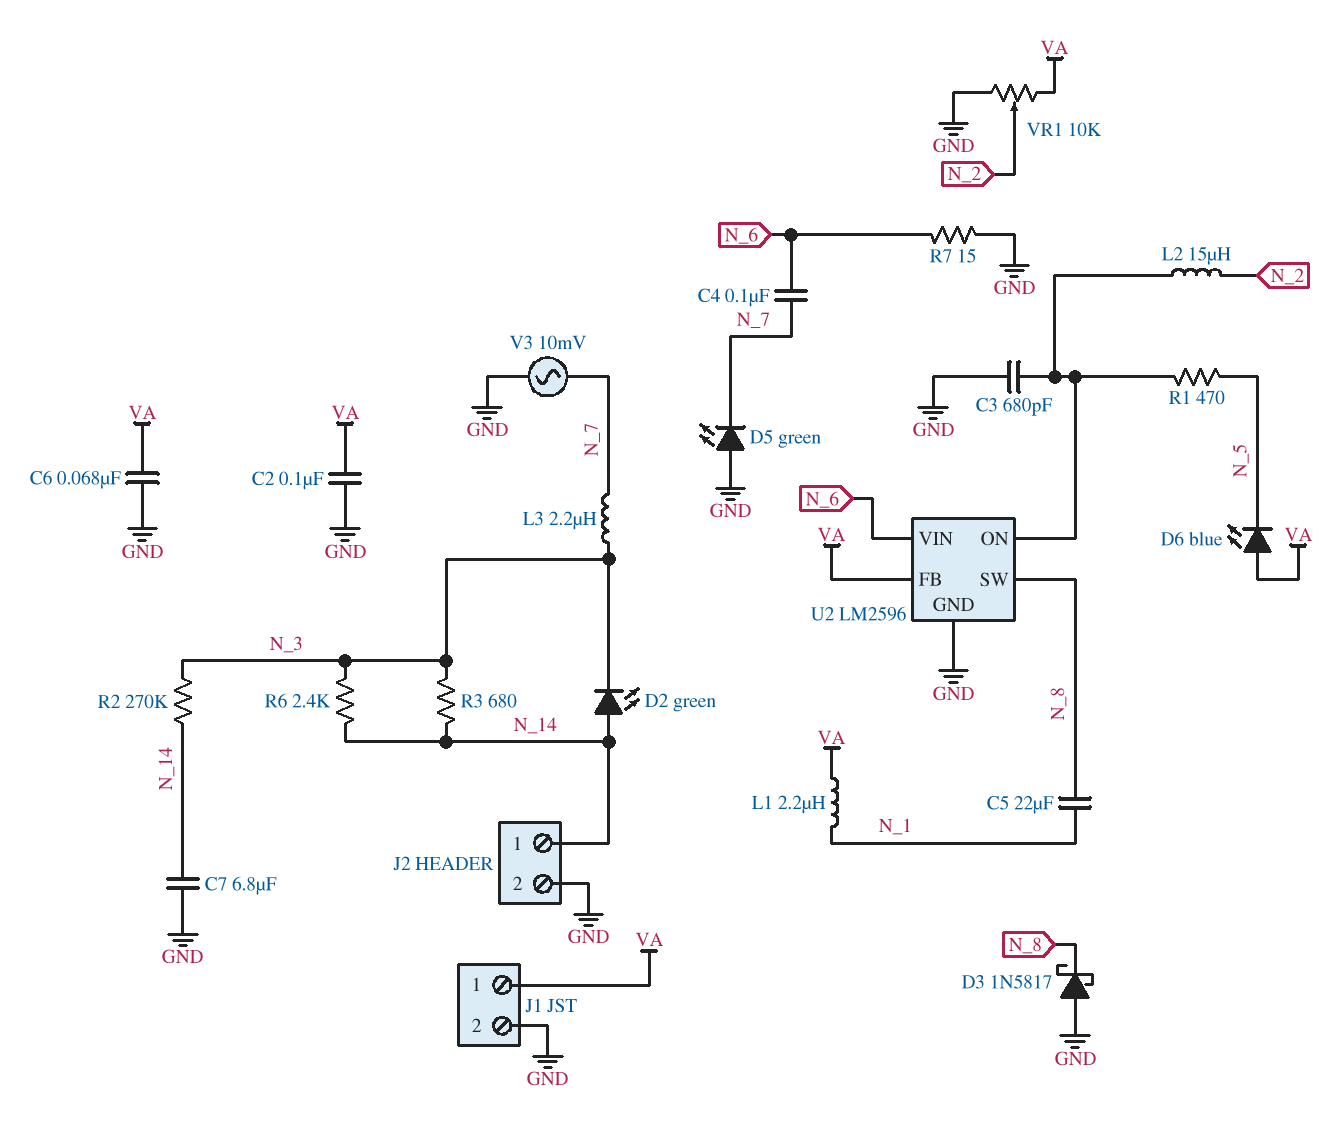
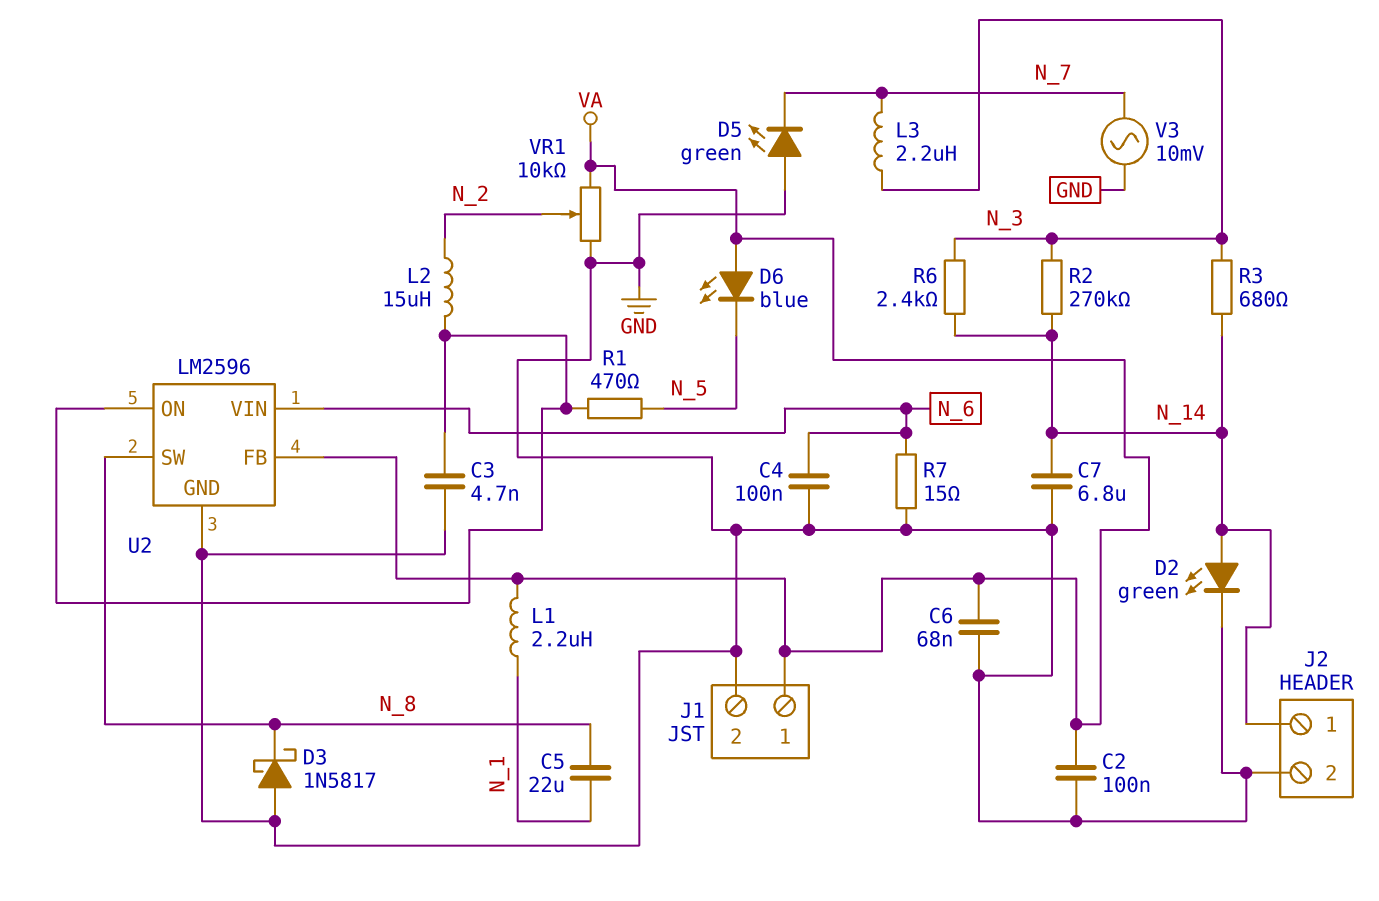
C3: 680pF (GND, U2/ON) -> 4.7nF (GND, U2/ON)
C4: 100nF (N_6, N_7) -> 100nF (GND, N_6)
D2: LED green (A N_14, K N_3) -> LED green (A N_14, K GND)

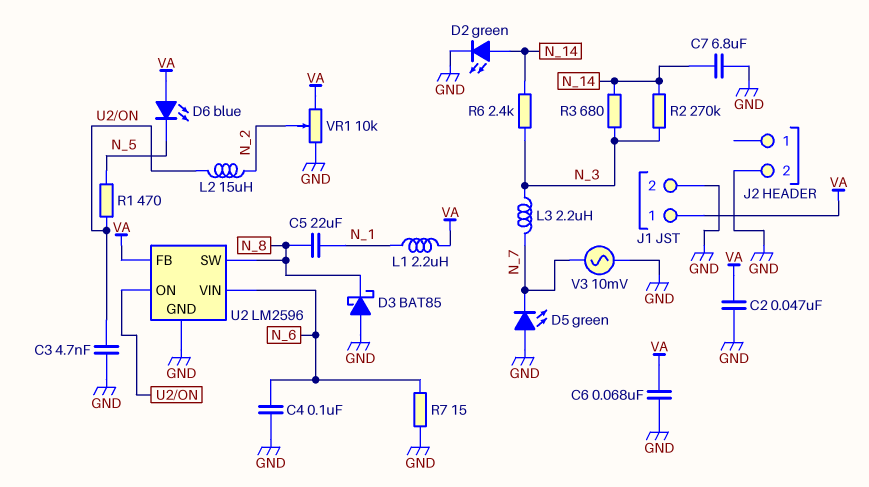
C2: 100nF (GND, VA) -> 47nF (GND, VA)
D3: schottky 1N5817 (A GND, K N_8) -> schottky BAT85 (A GND, K N_8)
J2 pin 1: N_14 -> none

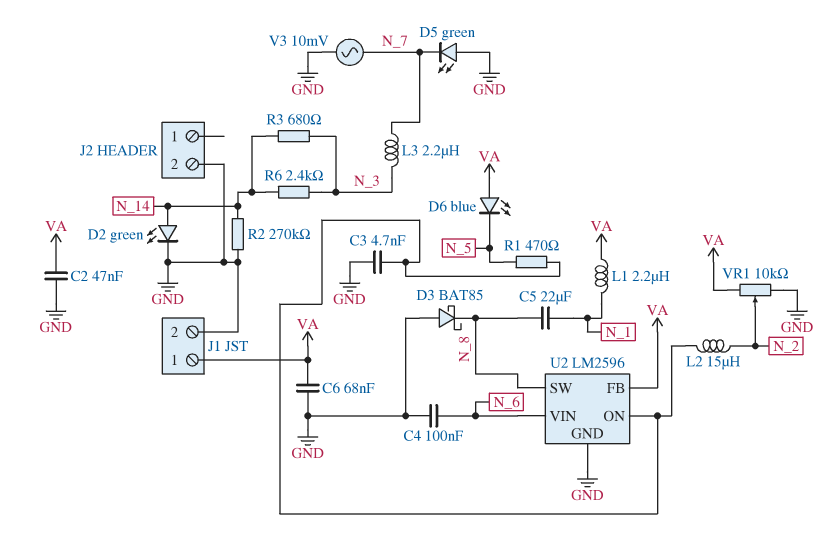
C7: 6.8uF (GND, N_14) -> none
R2: 270k (N_3, N_14) -> 270k (GND, N_14)
R7: 15 (GND, N_6) -> none

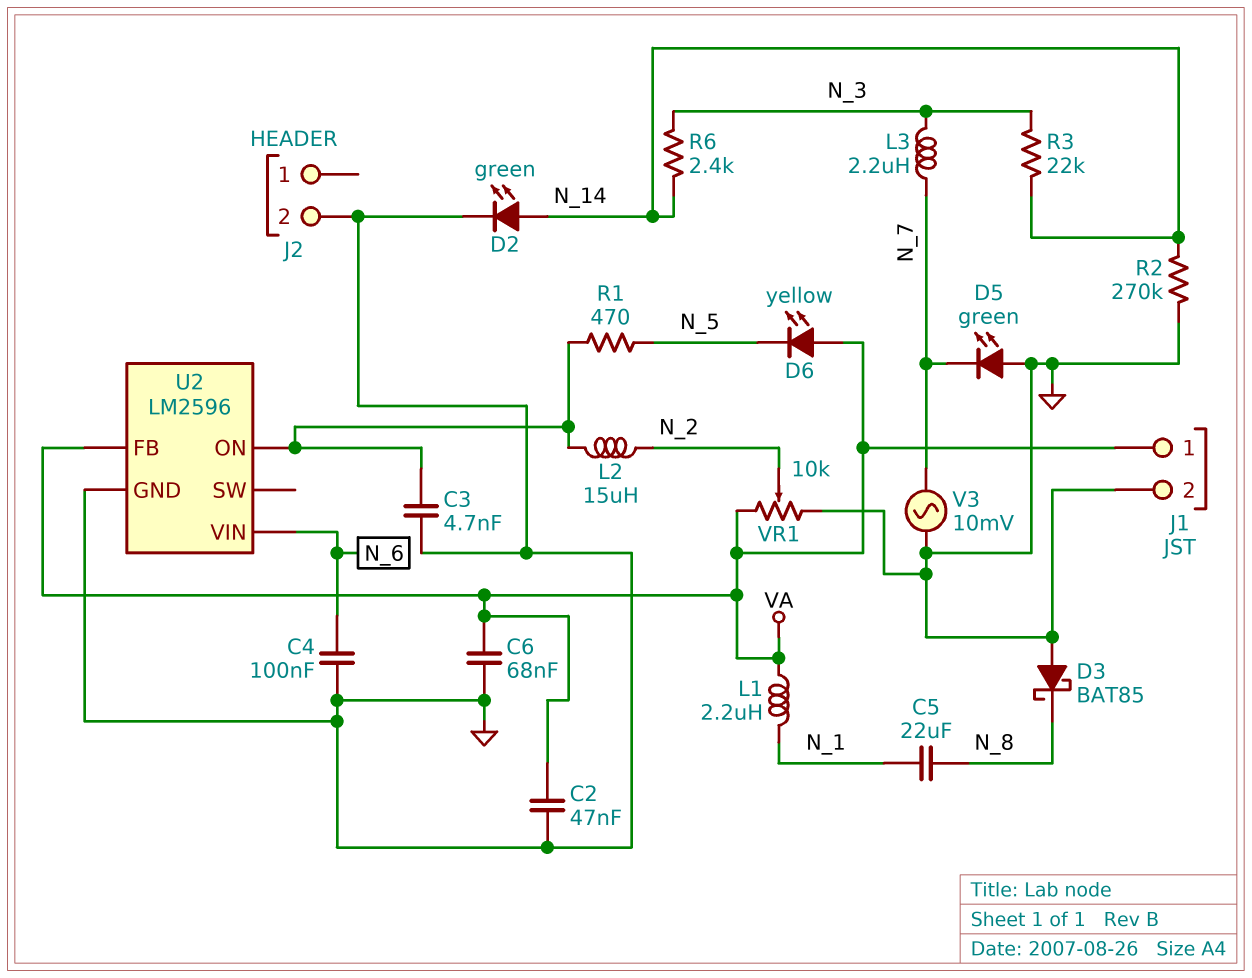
D6: LED blue (A VA, K N_5) -> LED yellow (A VA, K N_5)
R3: 680 (N_3, N_14) -> 22k (N_3, N_14)
U2 pin SW: N_8 -> none

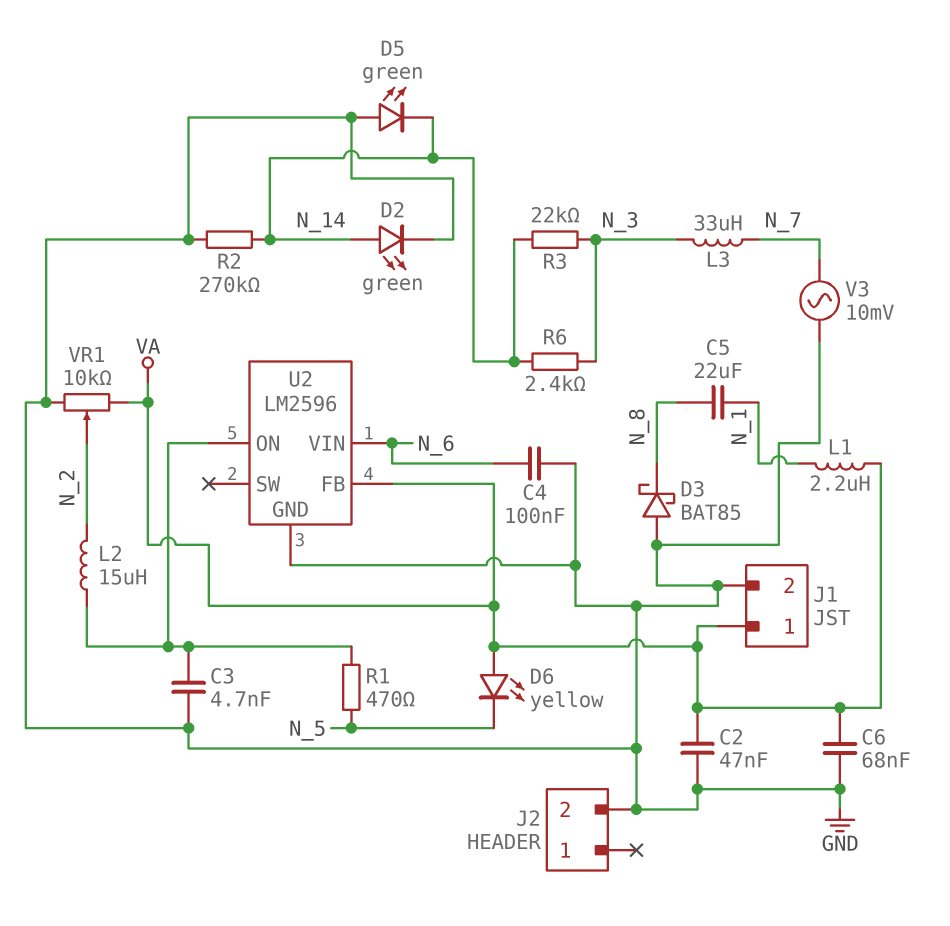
D5: LED green (A GND, K N_7) -> LED green (A GND, K N_14)
L3: 2.2uH (N_3, N_7) -> 33uH (N_3, N_7)

